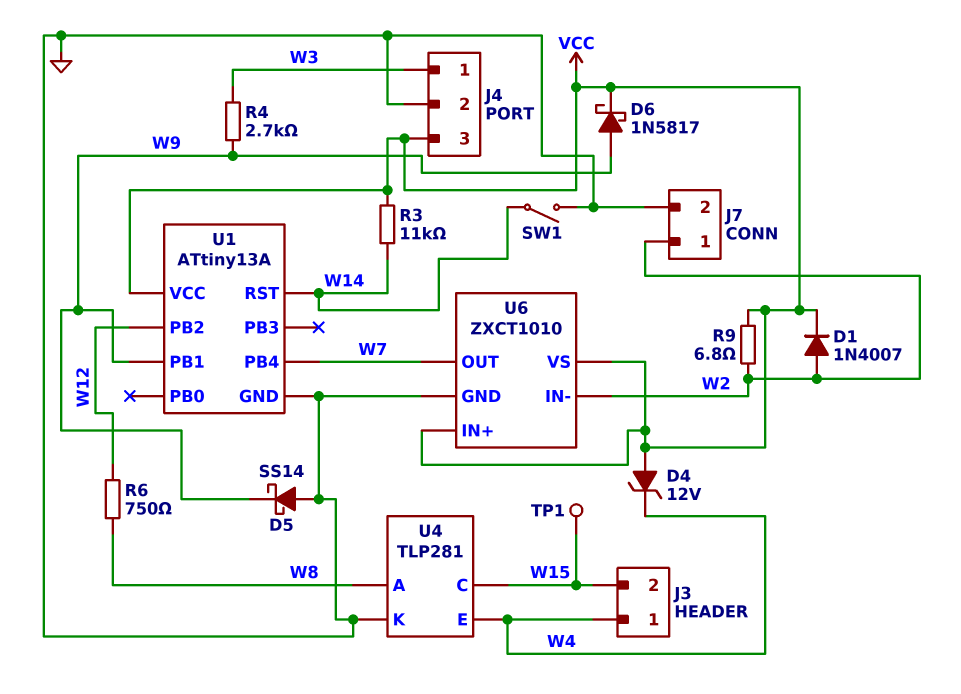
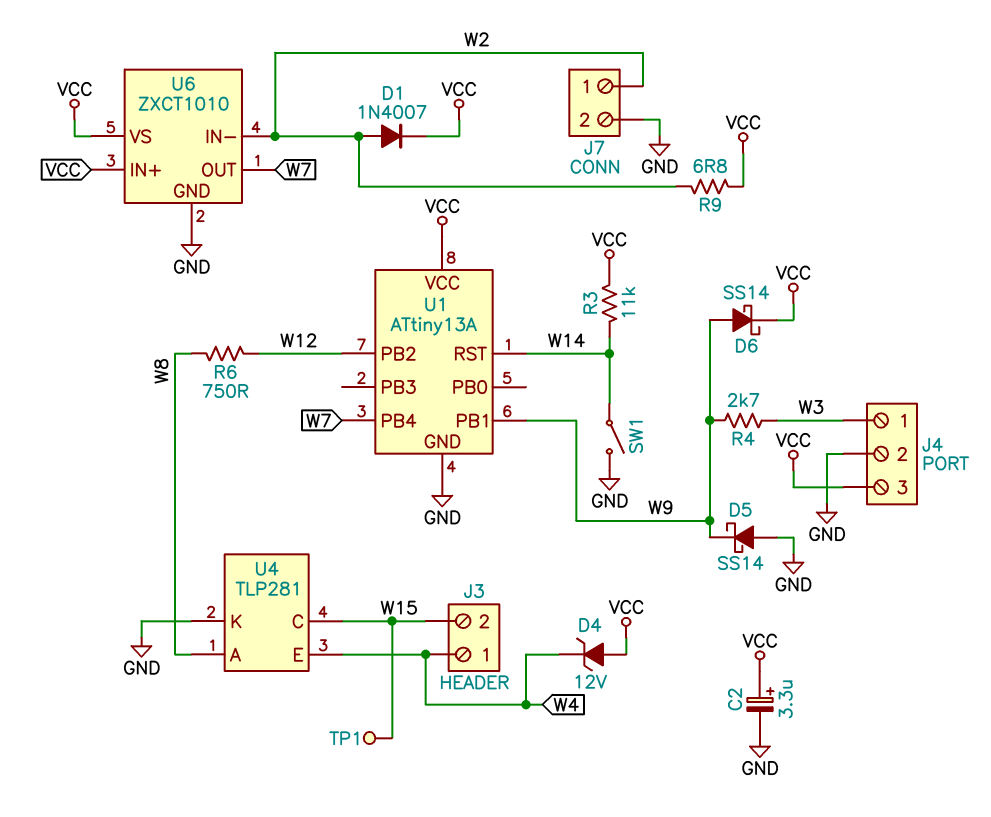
C2: none -> 3.3uF (plus VCC, minus GND)
D6: schottky 1N5817 (A W9, K VCC) -> schottky SS14 (A W9, K VCC)

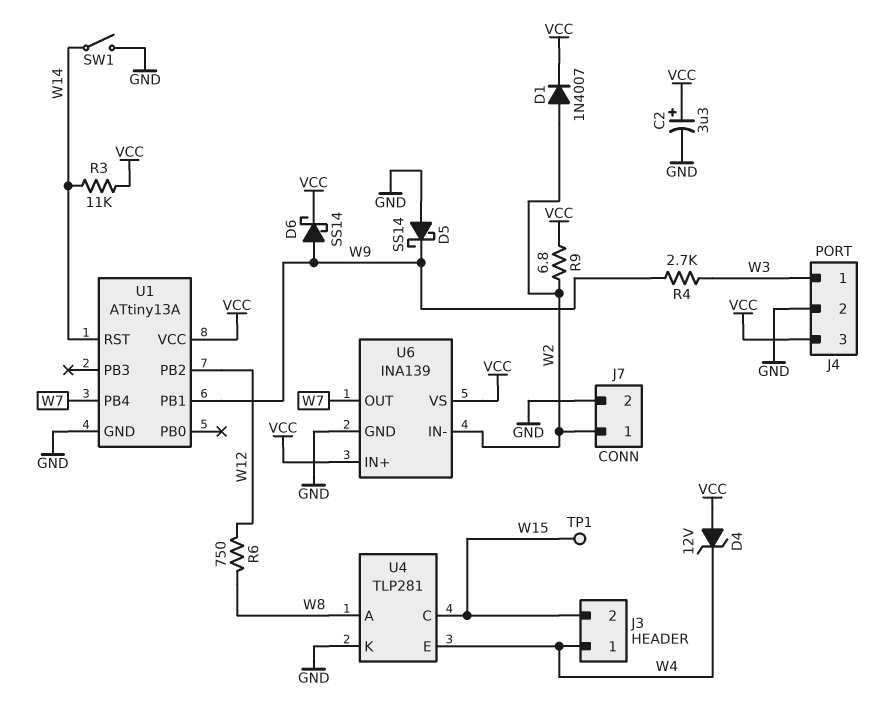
U6: ZXCT1010 -> INA139

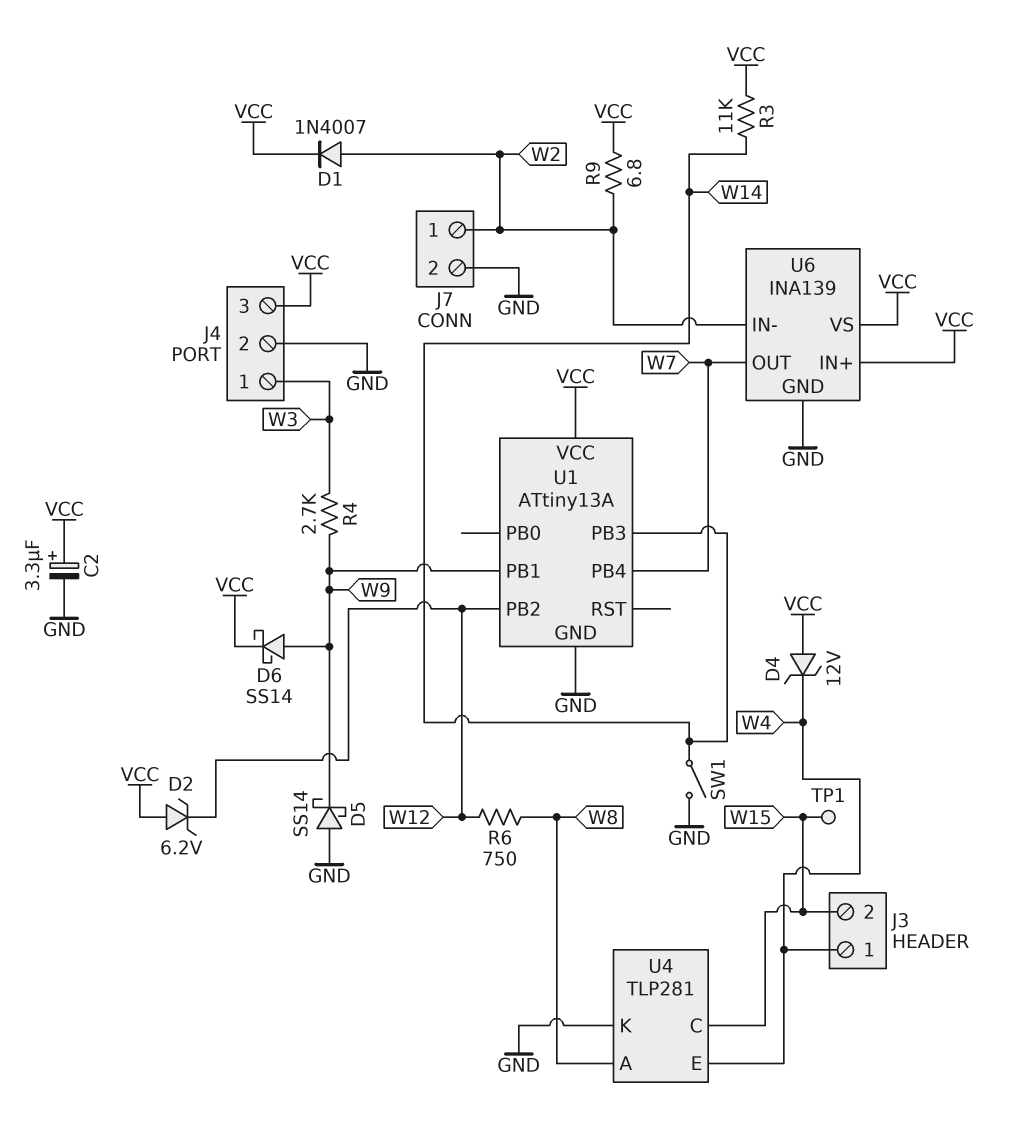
D2: none -> zener 6.2V (A VCC, K W12)
U1 pin PB3: none -> W14
U1 pin RST: W14 -> none

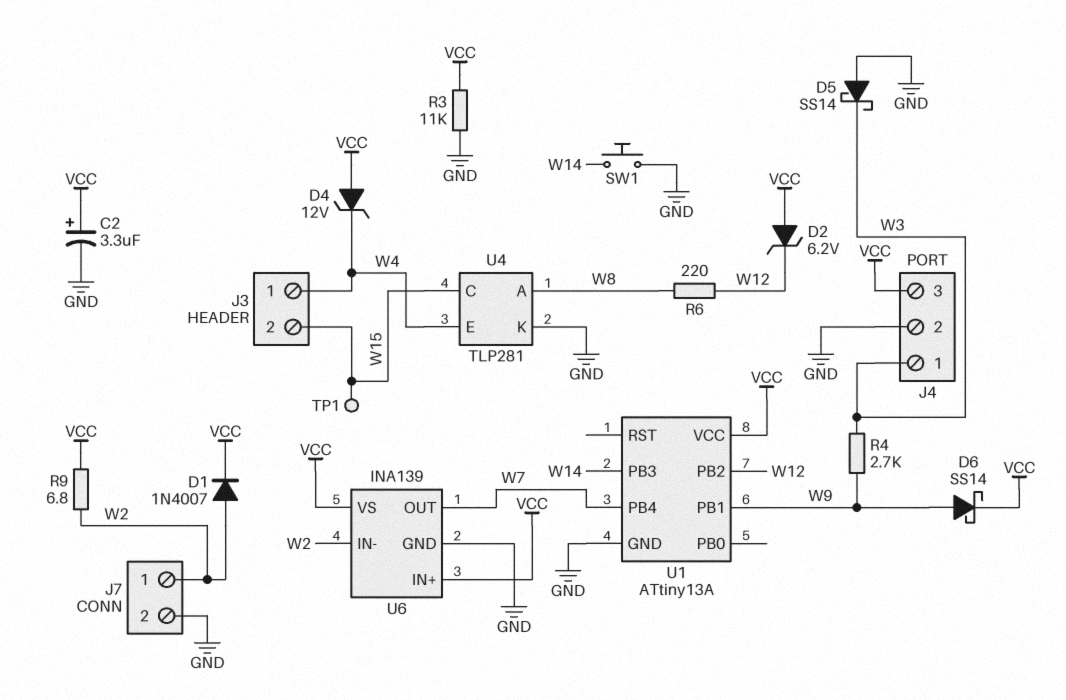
D5: schottky SS14 (A GND, K W9) -> schottky SS14 (A GND, K W3)
R3: 11k (VCC, W14) -> 11k (GND, VCC)
R6: 750 (W8, W12) -> 220 (W8, W12)
SW1: switch (GND, W14) -> button (GND, W14)

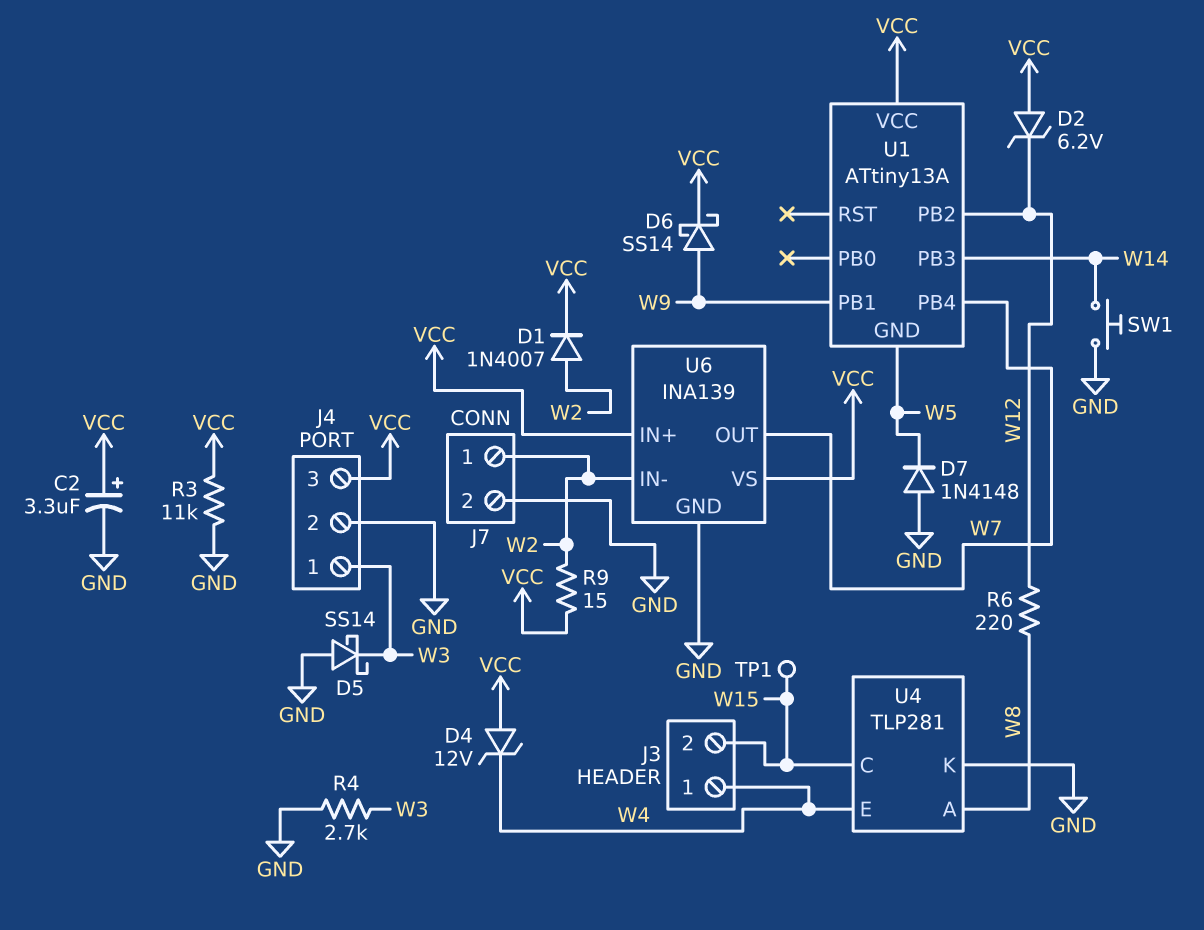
D7: none -> diode 1N4148 (A GND, K W5)
R4: 2.7k (W3, W9) -> 2.7k (GND, W3)
R9: 6.8 (VCC, W2) -> 15 (VCC, W2)
U1 pin GND: GND -> W5

